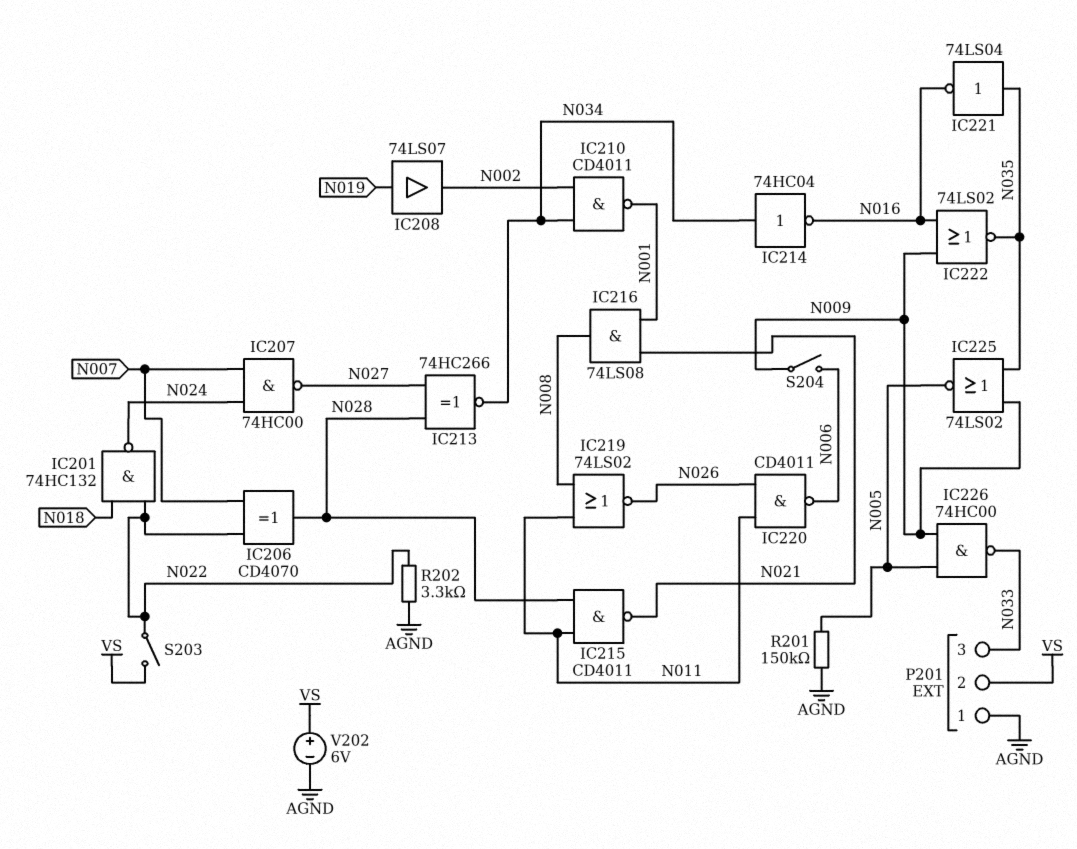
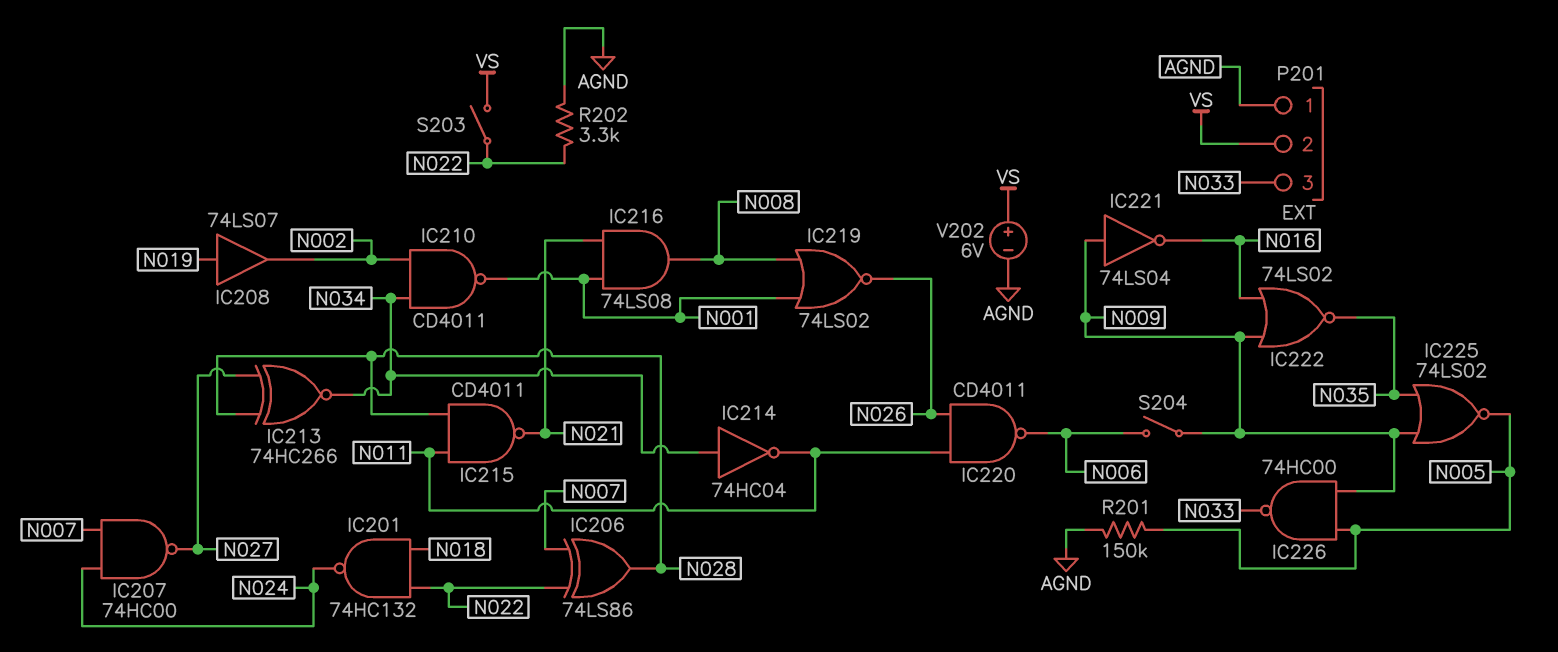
IC206: XOR CD4070 (in N007, in N022, out N028) -> XOR 74LS86 (in N007, in N022, out N028)
IC214: NOT 74HC04 (in N034, out N016) -> NOT 74HC04 (in N034, out N011)
IC219: NOR 74LS02 (in N008, in N011, out N026) -> NOR 74LS02 (in N001, in N008, out N026)
IC221: NOT 74LS04 (in N035, out N016) -> NOT 74LS04 (in N009, out N016)

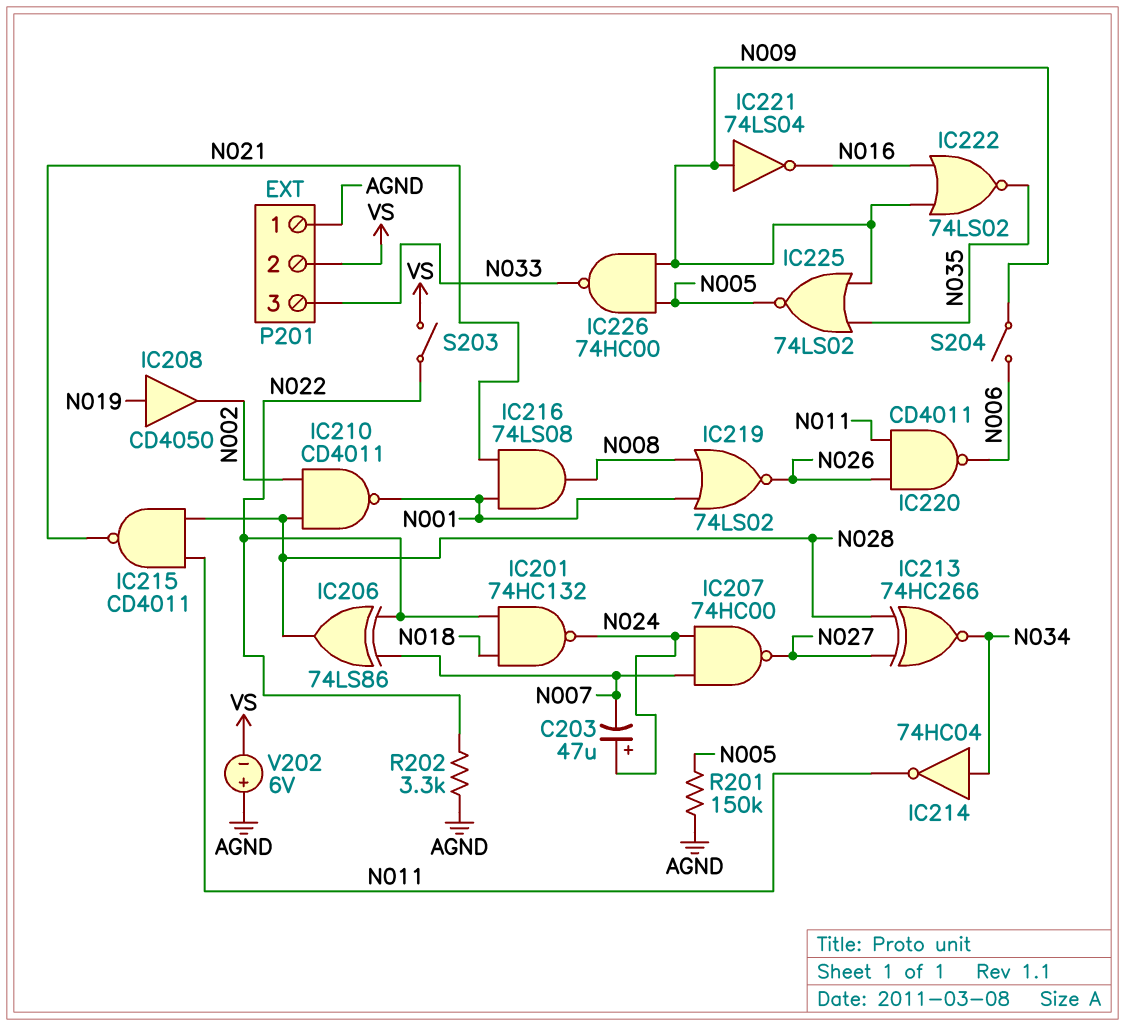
C203: none -> 47uF (plus N024, minus N007)
IC208: buffer 74LS07 (in N019, out N002) -> buffer CD4050 (in N019, out N002)
IC210: NAND CD4011 (in N002, in N034, out N001) -> NAND CD4011 (in N002, in N028, out N001)
V202: 6V (plus VS, minus AGND) -> 6V (plus AGND, minus VS)

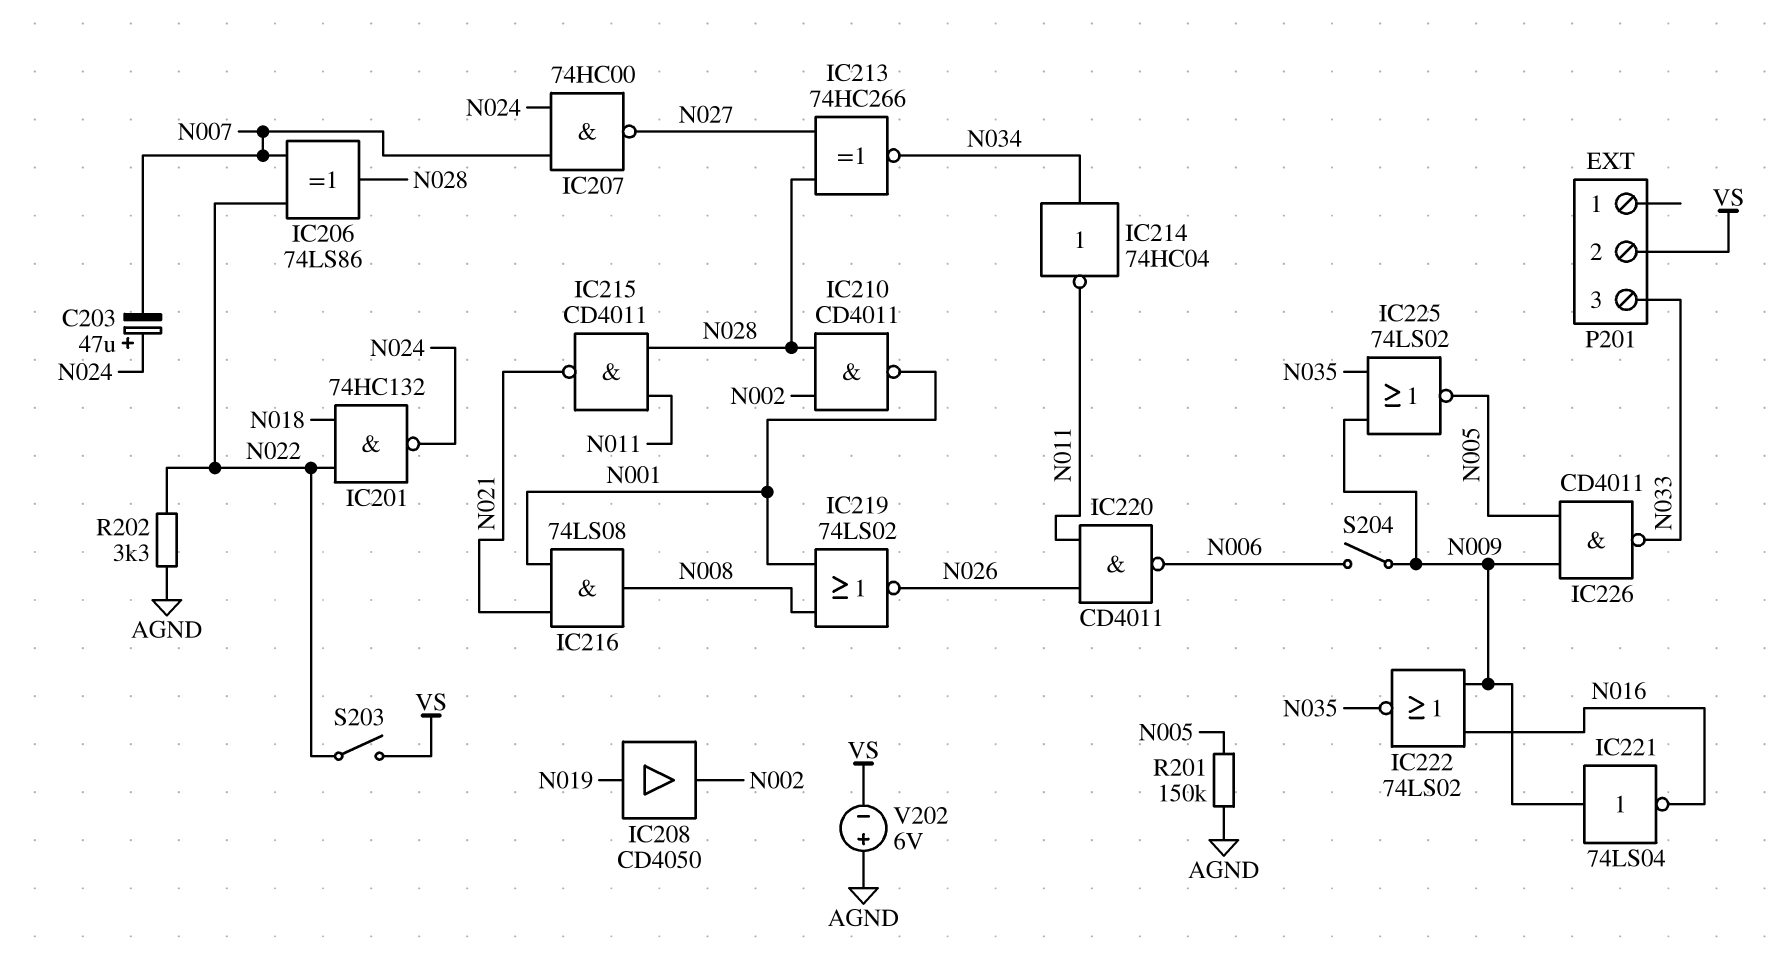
IC226: NAND 74HC00 (in N005, in N009, out N033) -> NAND CD4011 (in N005, in N009, out N033)
P201 pin 1: AGND -> none

